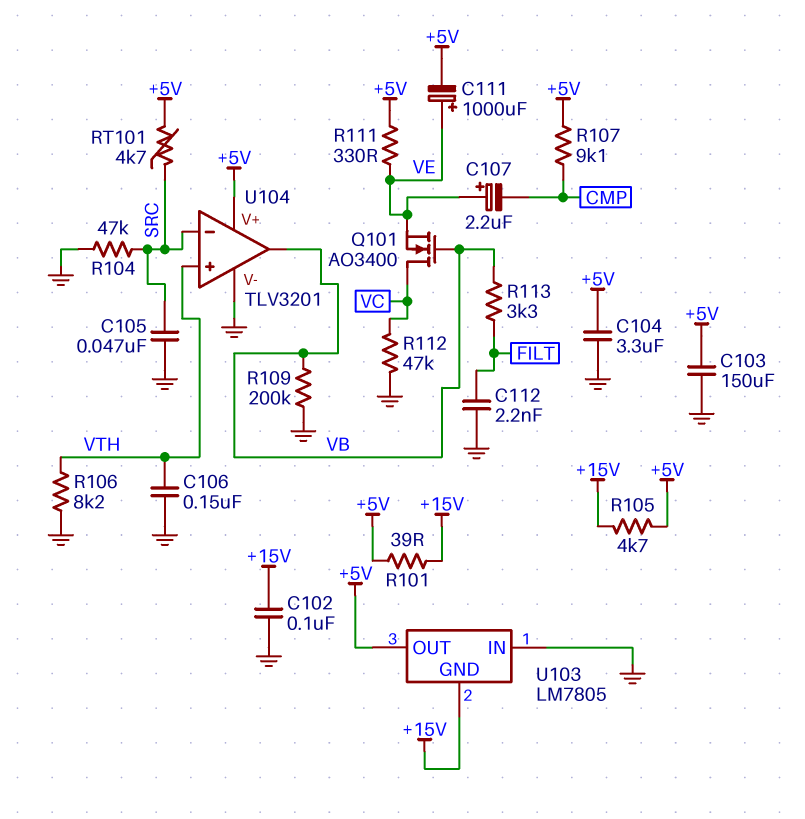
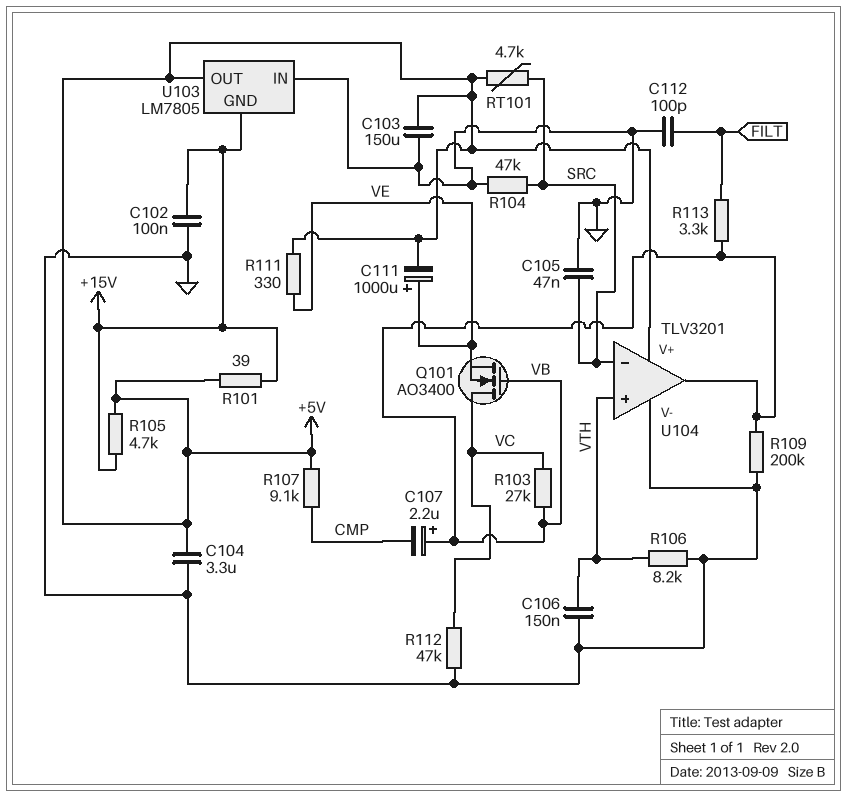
C107: 2.2uF (plus VE, minus CMP) -> 2.2uF (plus VB, minus CMP)
C112: 2.2nF (FILT, GND) -> 100pF (FILT, GND)
R103: none -> 27k (VB, VC)

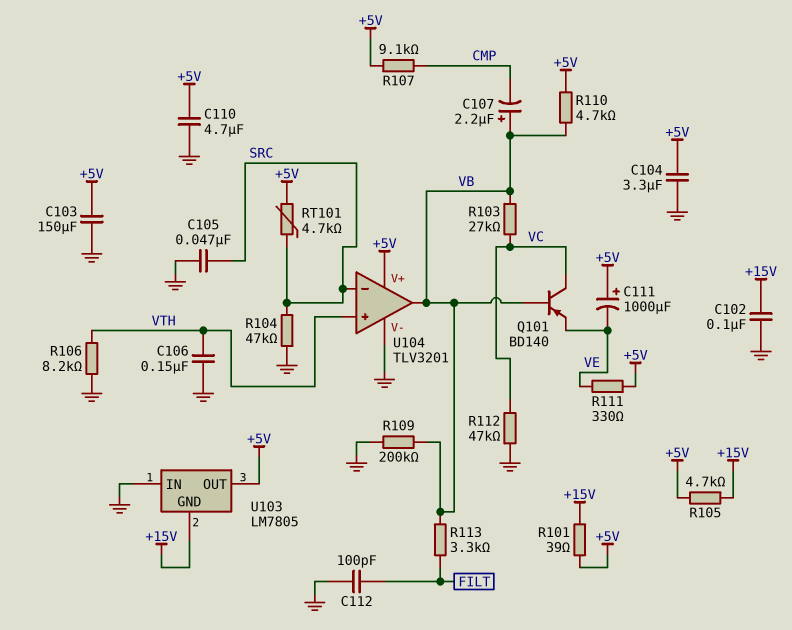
C110: none -> 4.7uF (+5V, GND)
C111: 1000uF (plus VE, minus +5V) -> 1000uF (plus +5V, minus VE)
Q101: NMOS AO3400 (G VB, D VC, S VE) -> PNP BD140 (B VB, C VC, E VE)
R110: none -> 4.7k (+5V, VB)

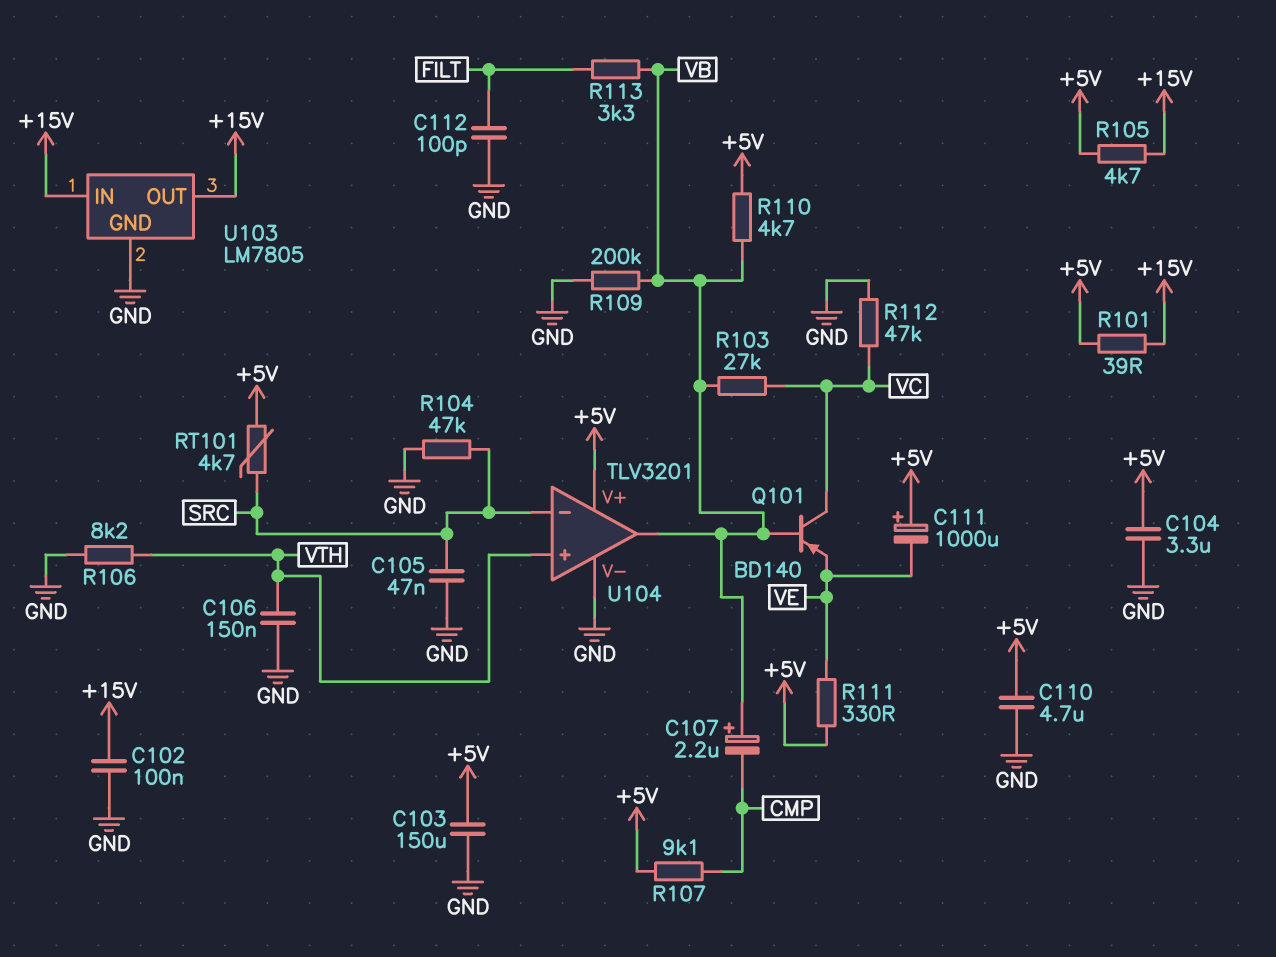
U103 pin GND: +15V -> GND
U103 pin IN: GND -> +15V
U103 pin OUT: +5V -> +15V

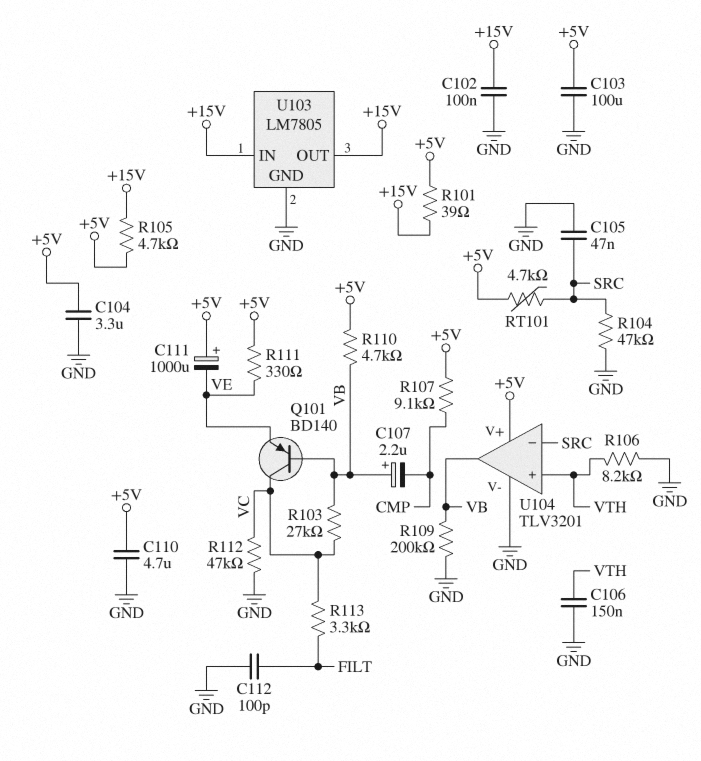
C103: 150uF (+5V, GND) -> 100uF (+5V, GND)
R113: 3.3k (FILT, VB) -> 3.3k (FILT, VC)

